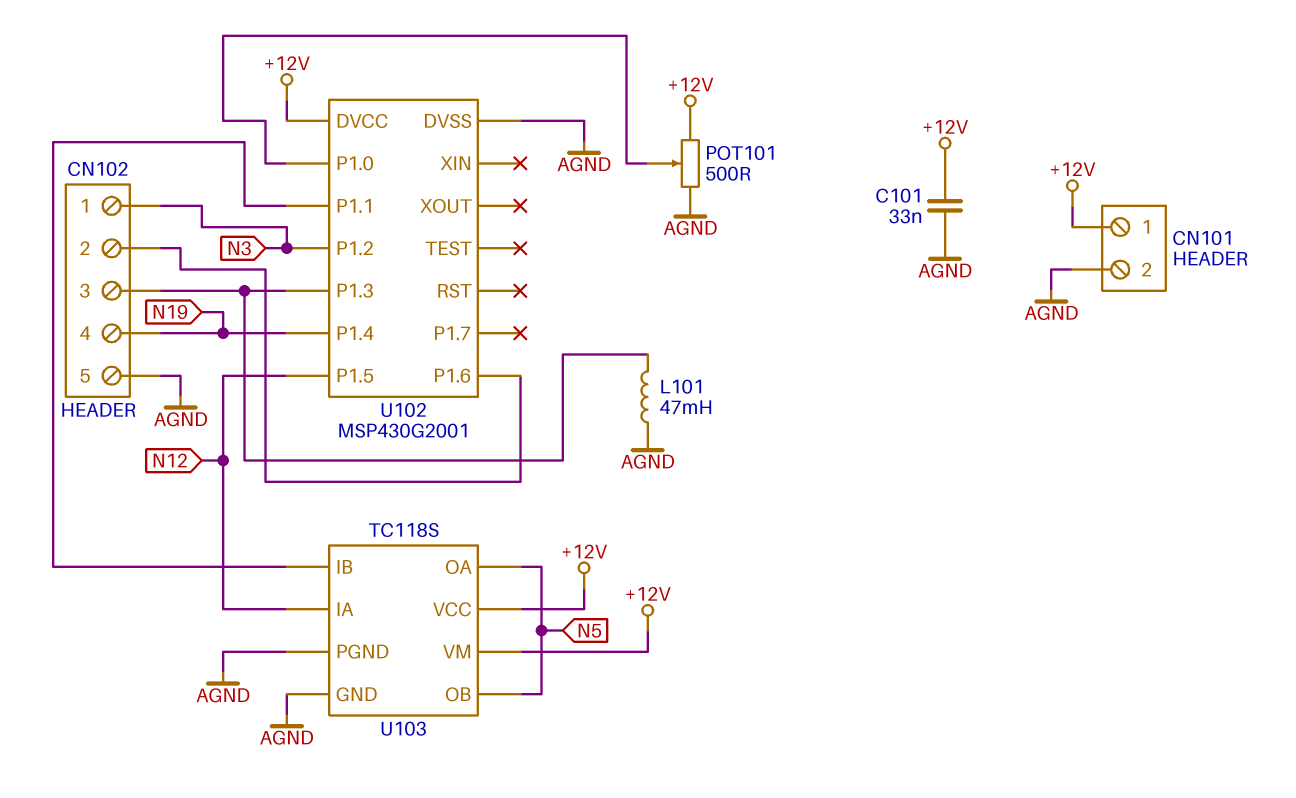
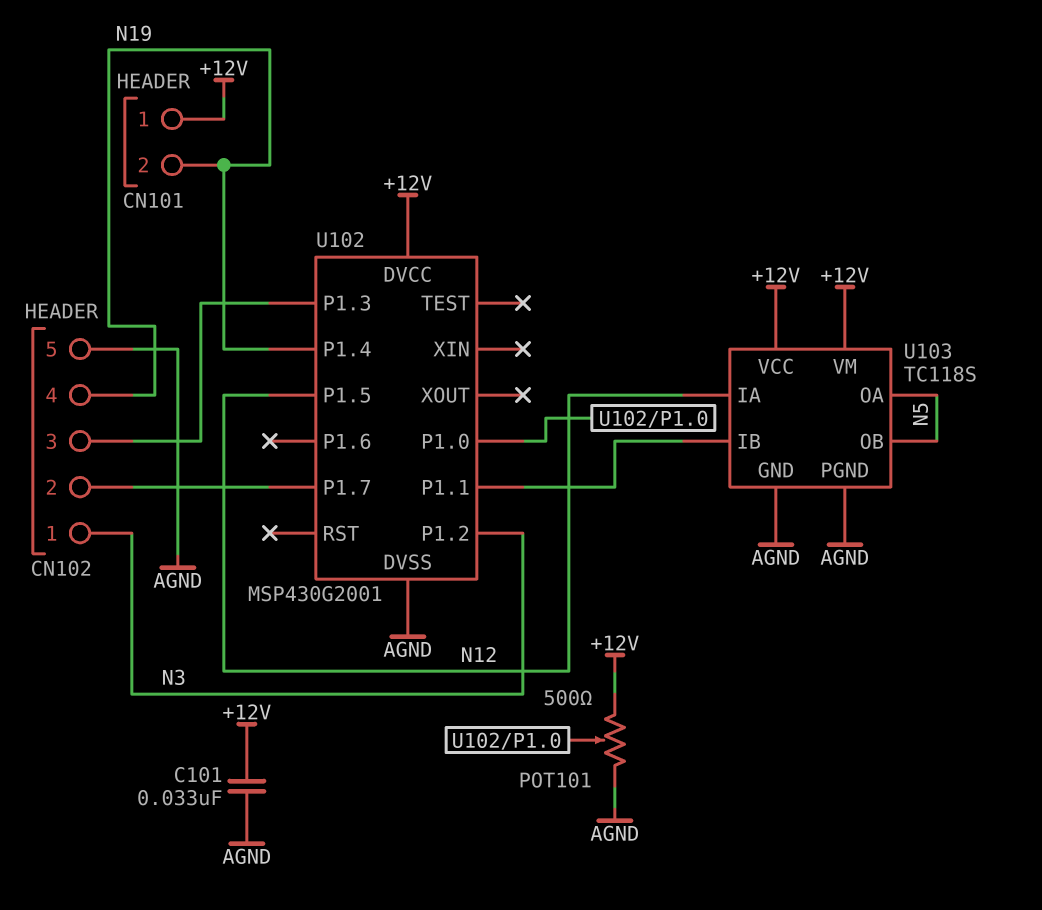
CN101 pin 2: AGND -> N19
L101: 47mH (AGND, CN102/3) -> none
U102 pin P1.6: CN102/2 -> none
U102 pin P1.7: none -> CN102/2

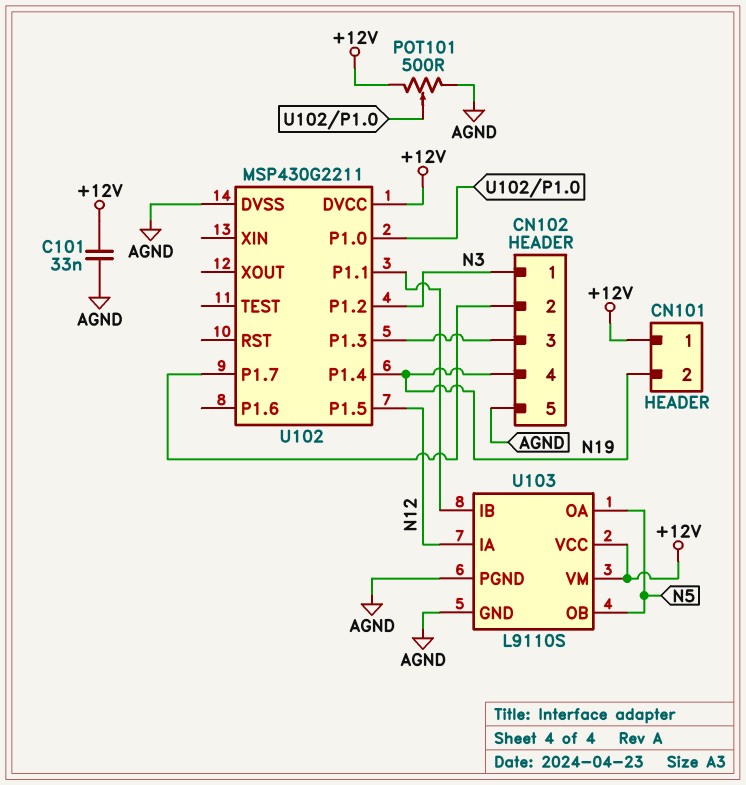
U102: MSP430G2001 -> MSP430G2211
U103: TC118S -> L9110S

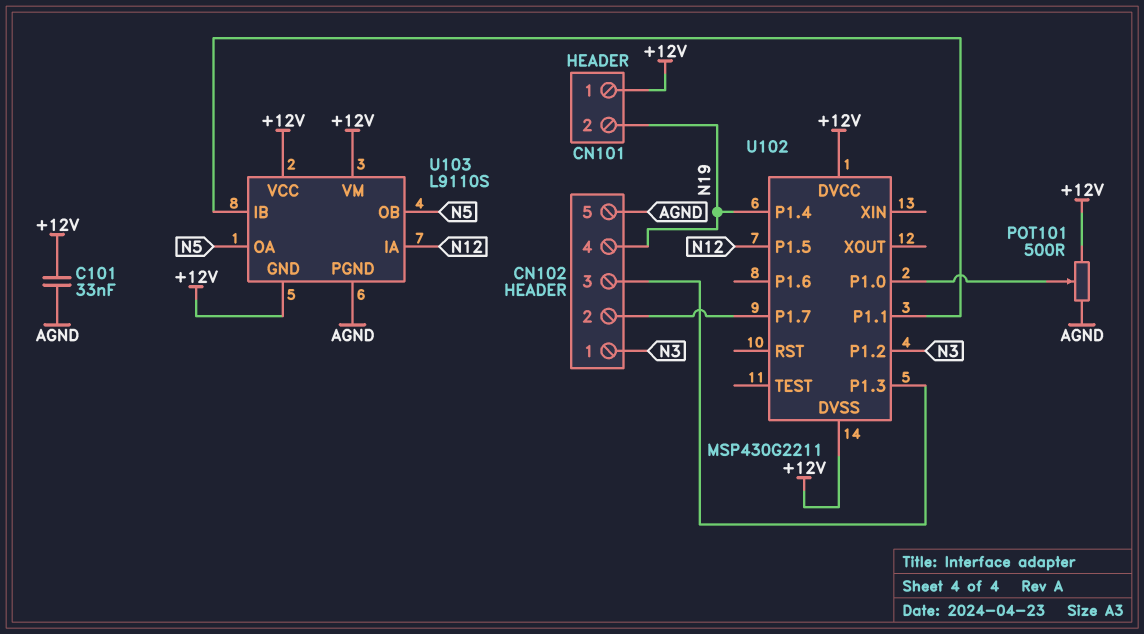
U102 pin DVSS: AGND -> +12V
U103 pin GND: AGND -> +12V

